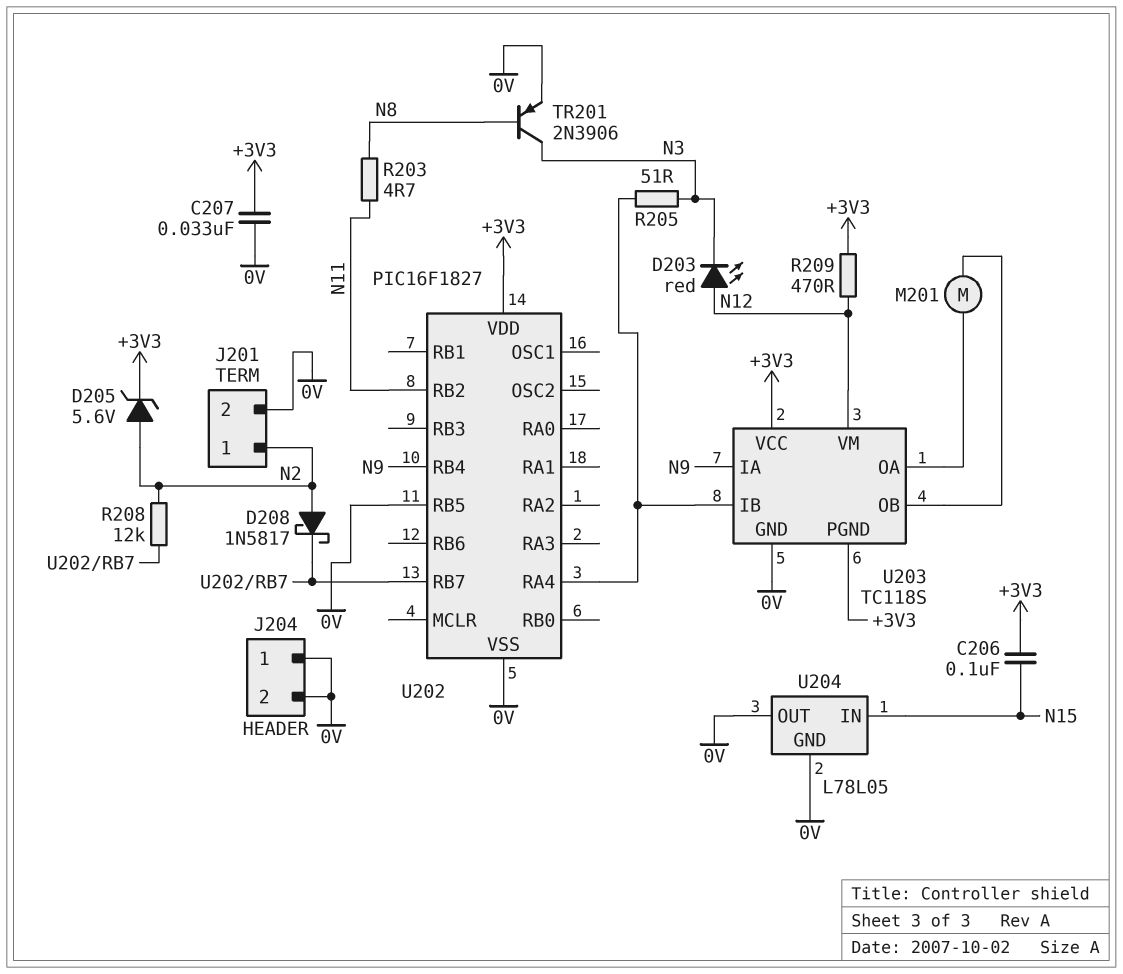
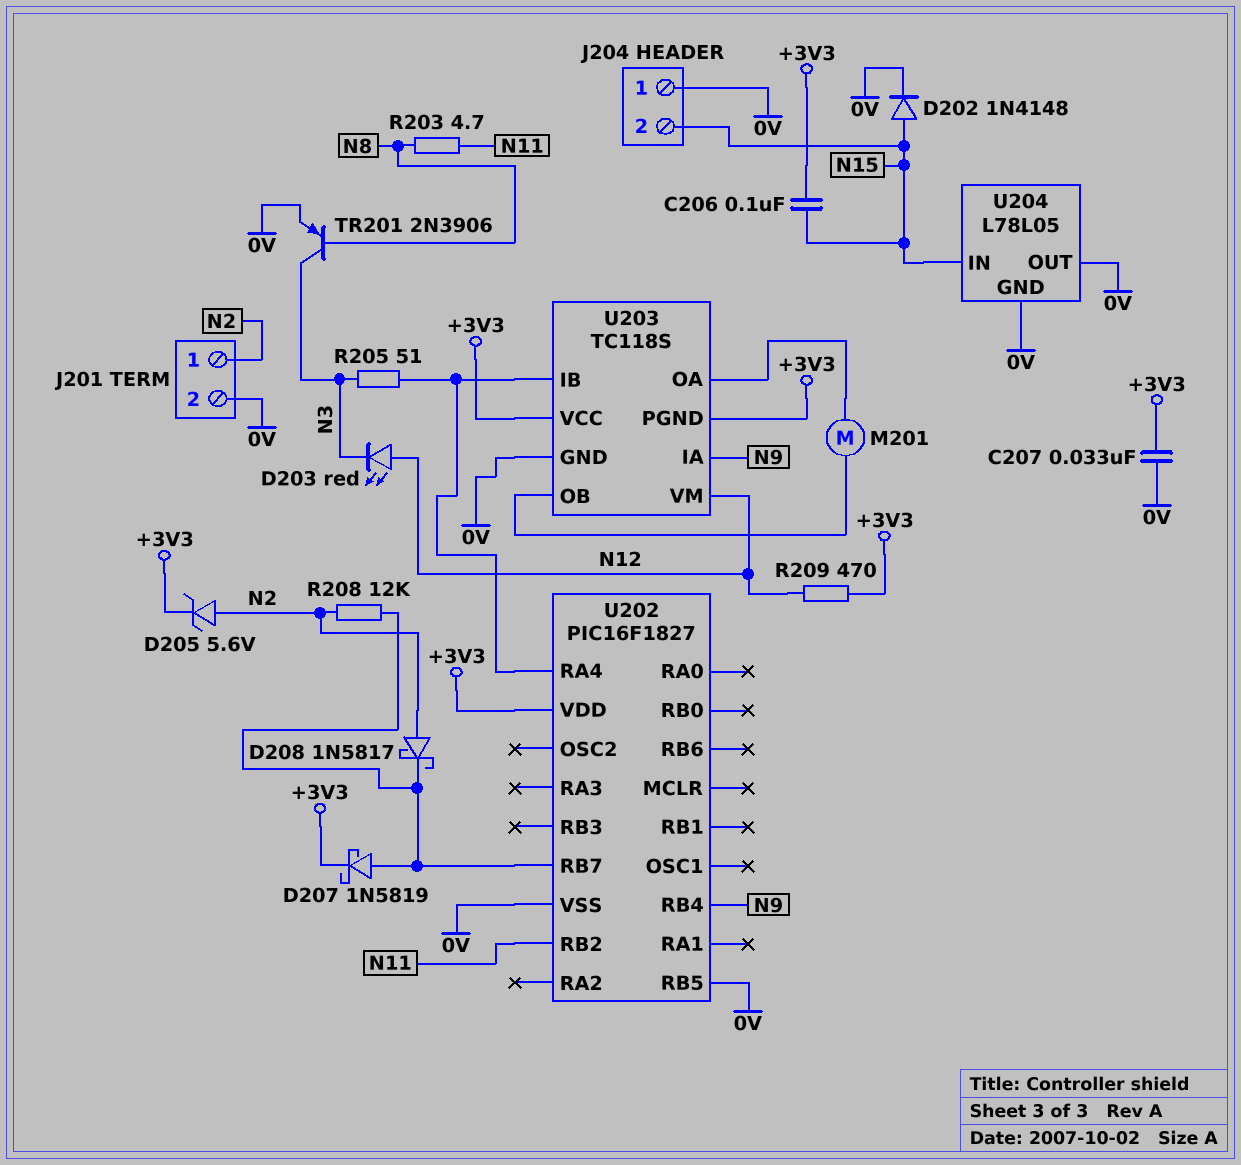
D202: none -> diode 1N4148 (A N15, K 0V)
D207: none -> schottky 1N5819 (A U202/RB7, K +3V3)
J204 pin 2: 0V -> N15

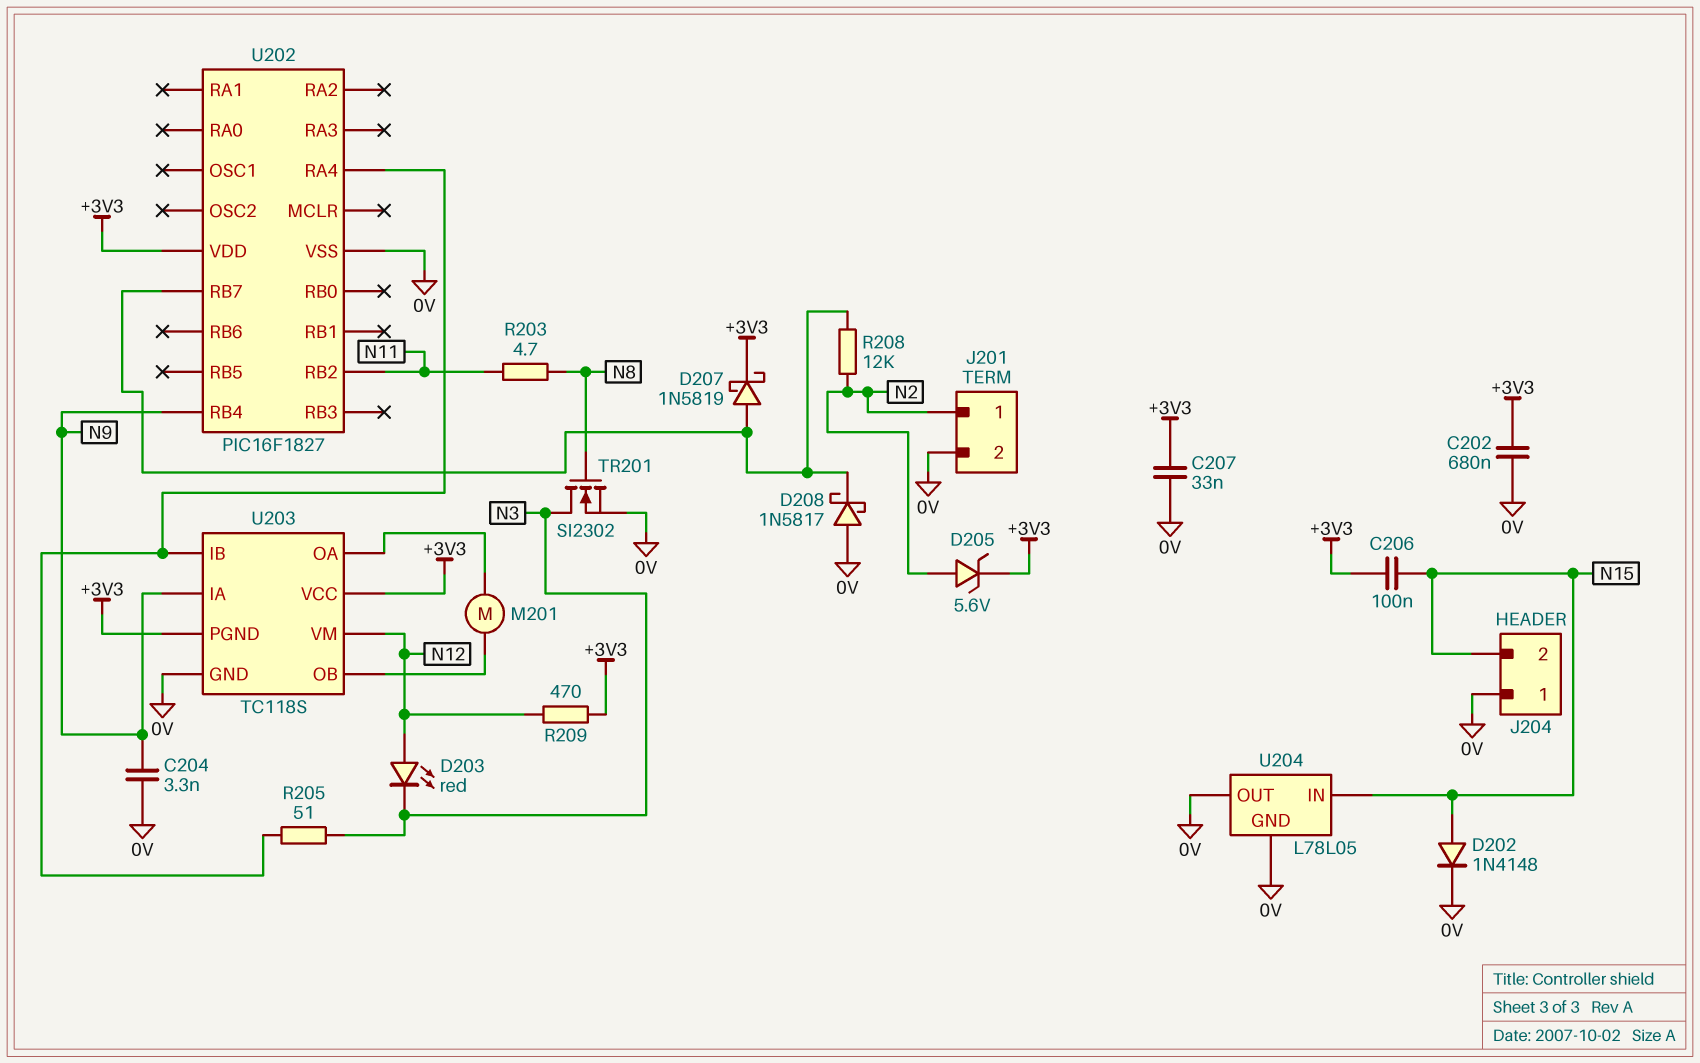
C202: none -> 680nF (+3V3, 0V)
C204: none -> 3.3nF (0V, N9)
D208: schottky 1N5817 (A N2, K U202/RB7) -> schottky 1N5817 (A 0V, K U202/RB7)
TR201: PNP 2N3906 (B N8, C N3, E 0V) -> NMOS SI2302 (G N8, D N3, S 0V)
U202 pin RB5: 0V -> none

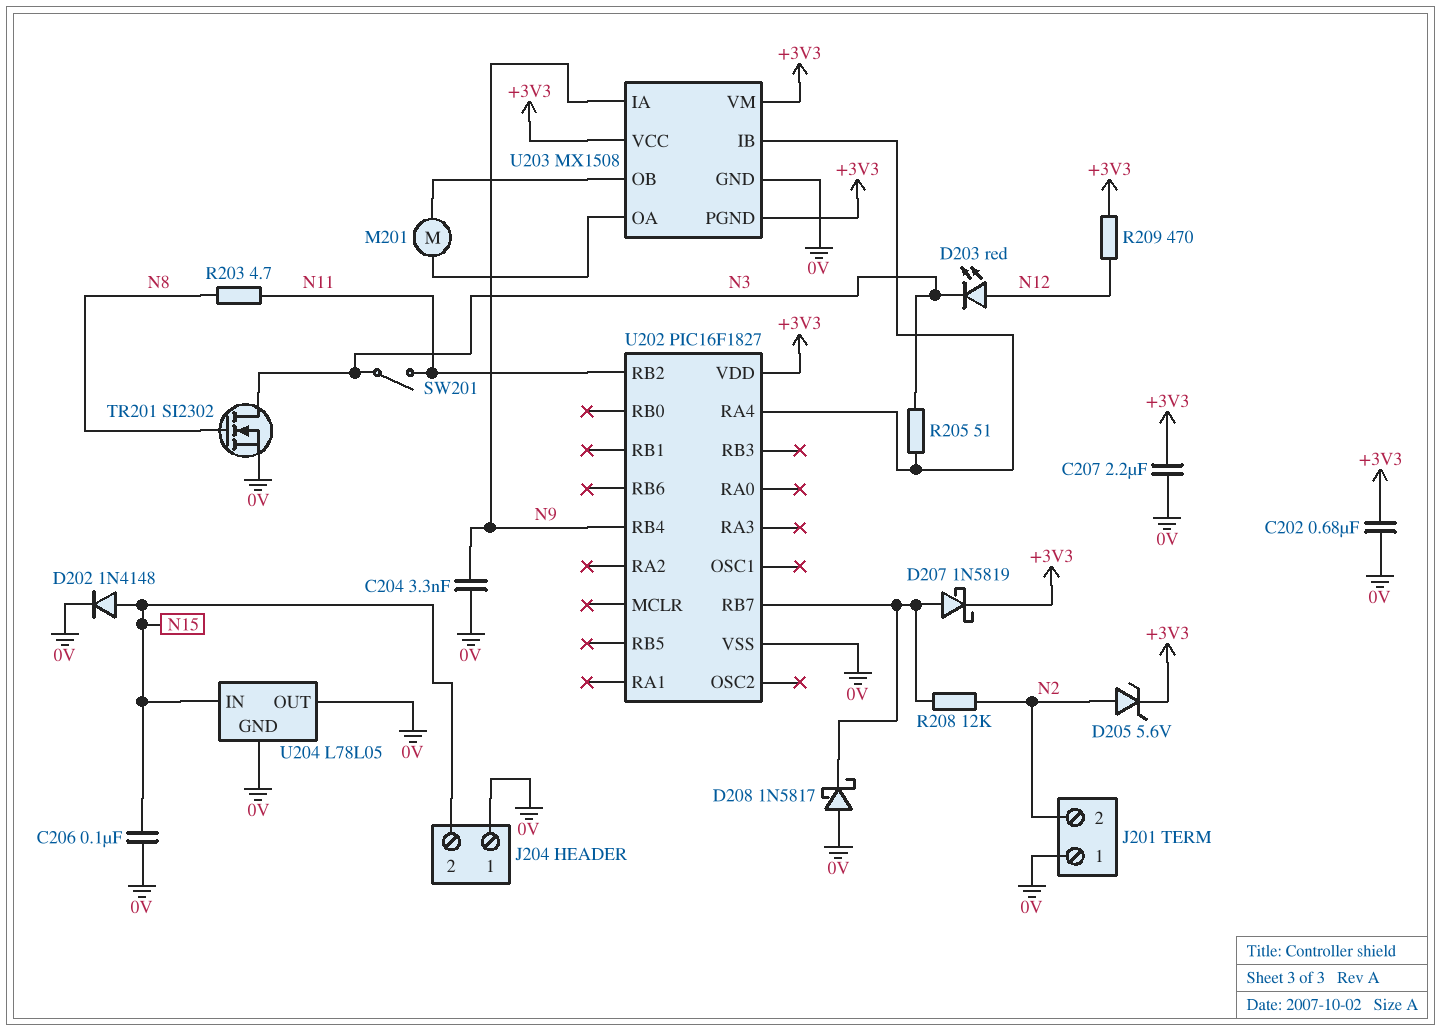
C206: 100nF (+3V3, N15) -> 100nF (0V, N15)
C207: 33nF (+3V3, 0V) -> 2.2uF (+3V3, 0V)
J201 pin 1: N2 -> 0V
J201 pin 2: 0V -> N2
SW201: none -> switch (N3, N11)
U203: TC118S -> MX1508
U203 pin VM: N12 -> +3V3

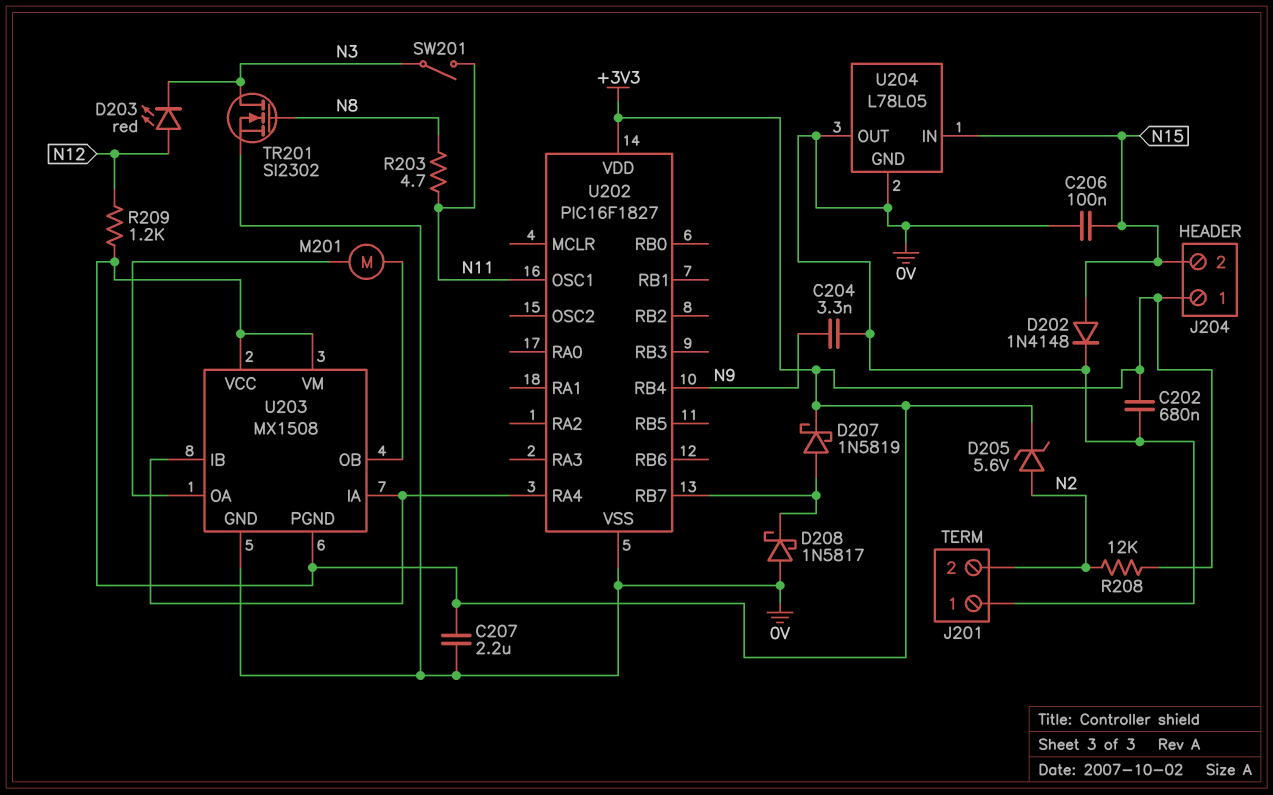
J204 pin 1: 0V -> +3V3
R205: 51 (N3, U202/RA4) -> none
R208: 12k (N2, U202/RB7) -> 12k (+3V3, N2)
R209: 470 (+3V3, N12) -> 1.2k (+3V3, N12)
U202 pin OSC1: none -> N11
U202 pin RB2: N11 -> none
U203 pin IA: N9 -> U202/RA4

